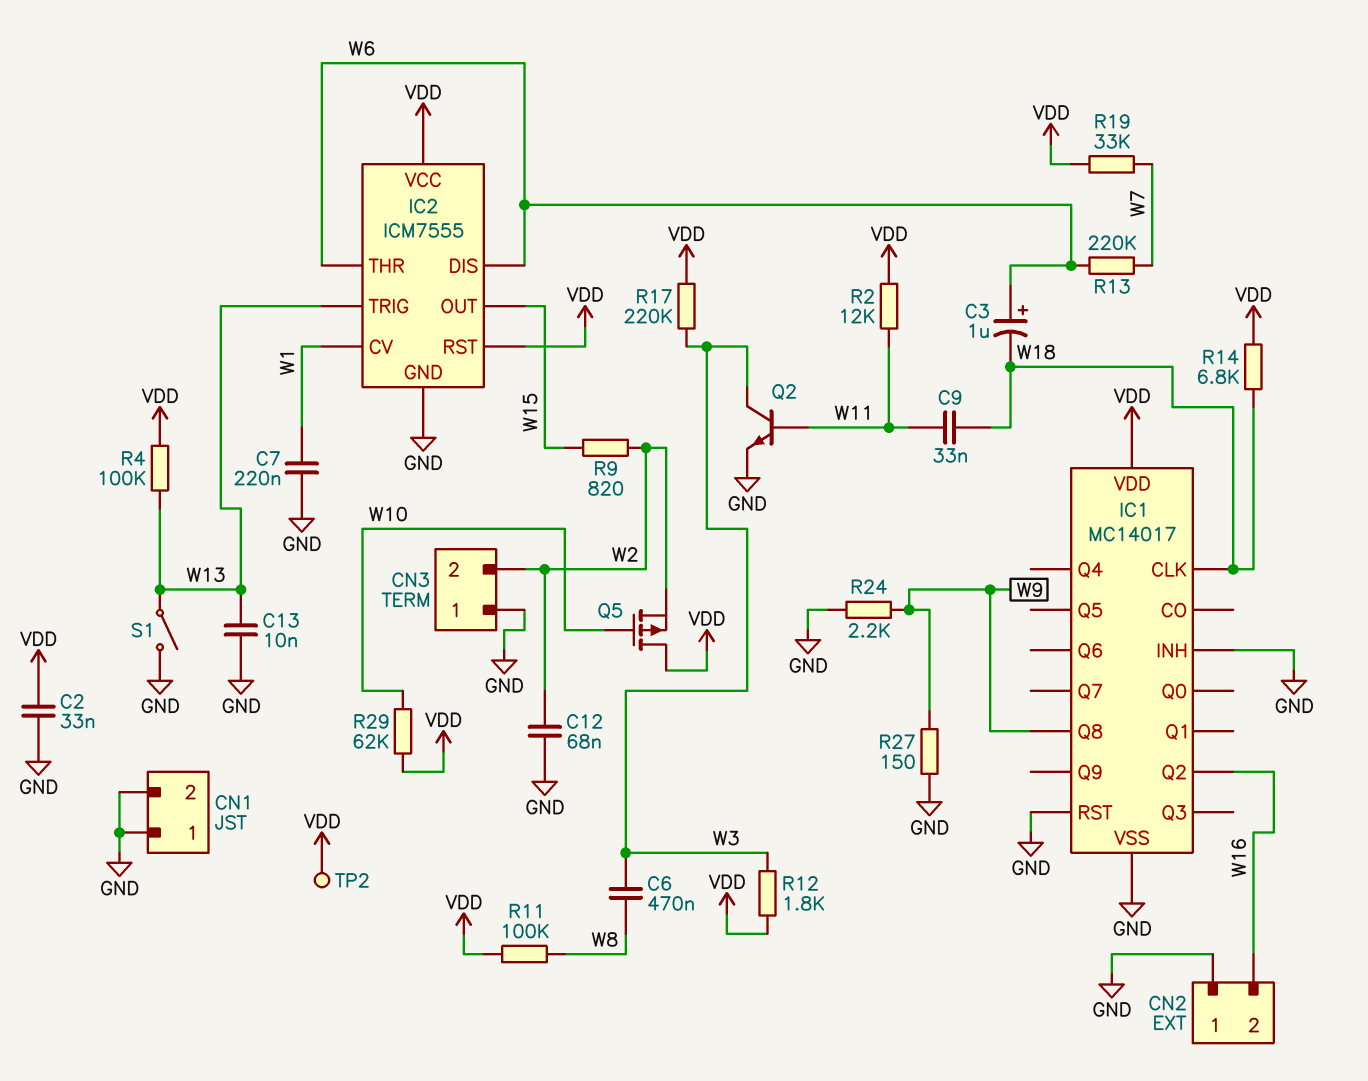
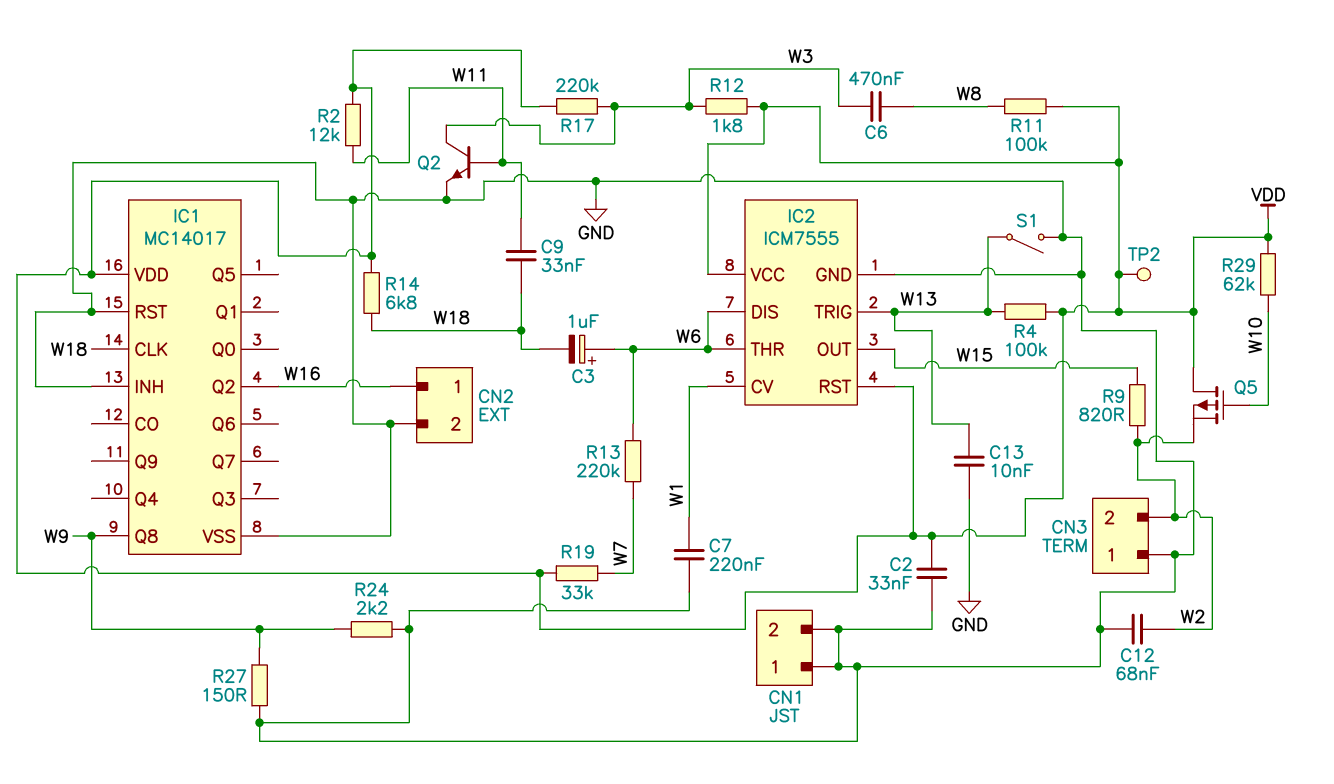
CN2 pin 1: GND -> W16
CN2 pin 2: W16 -> GND

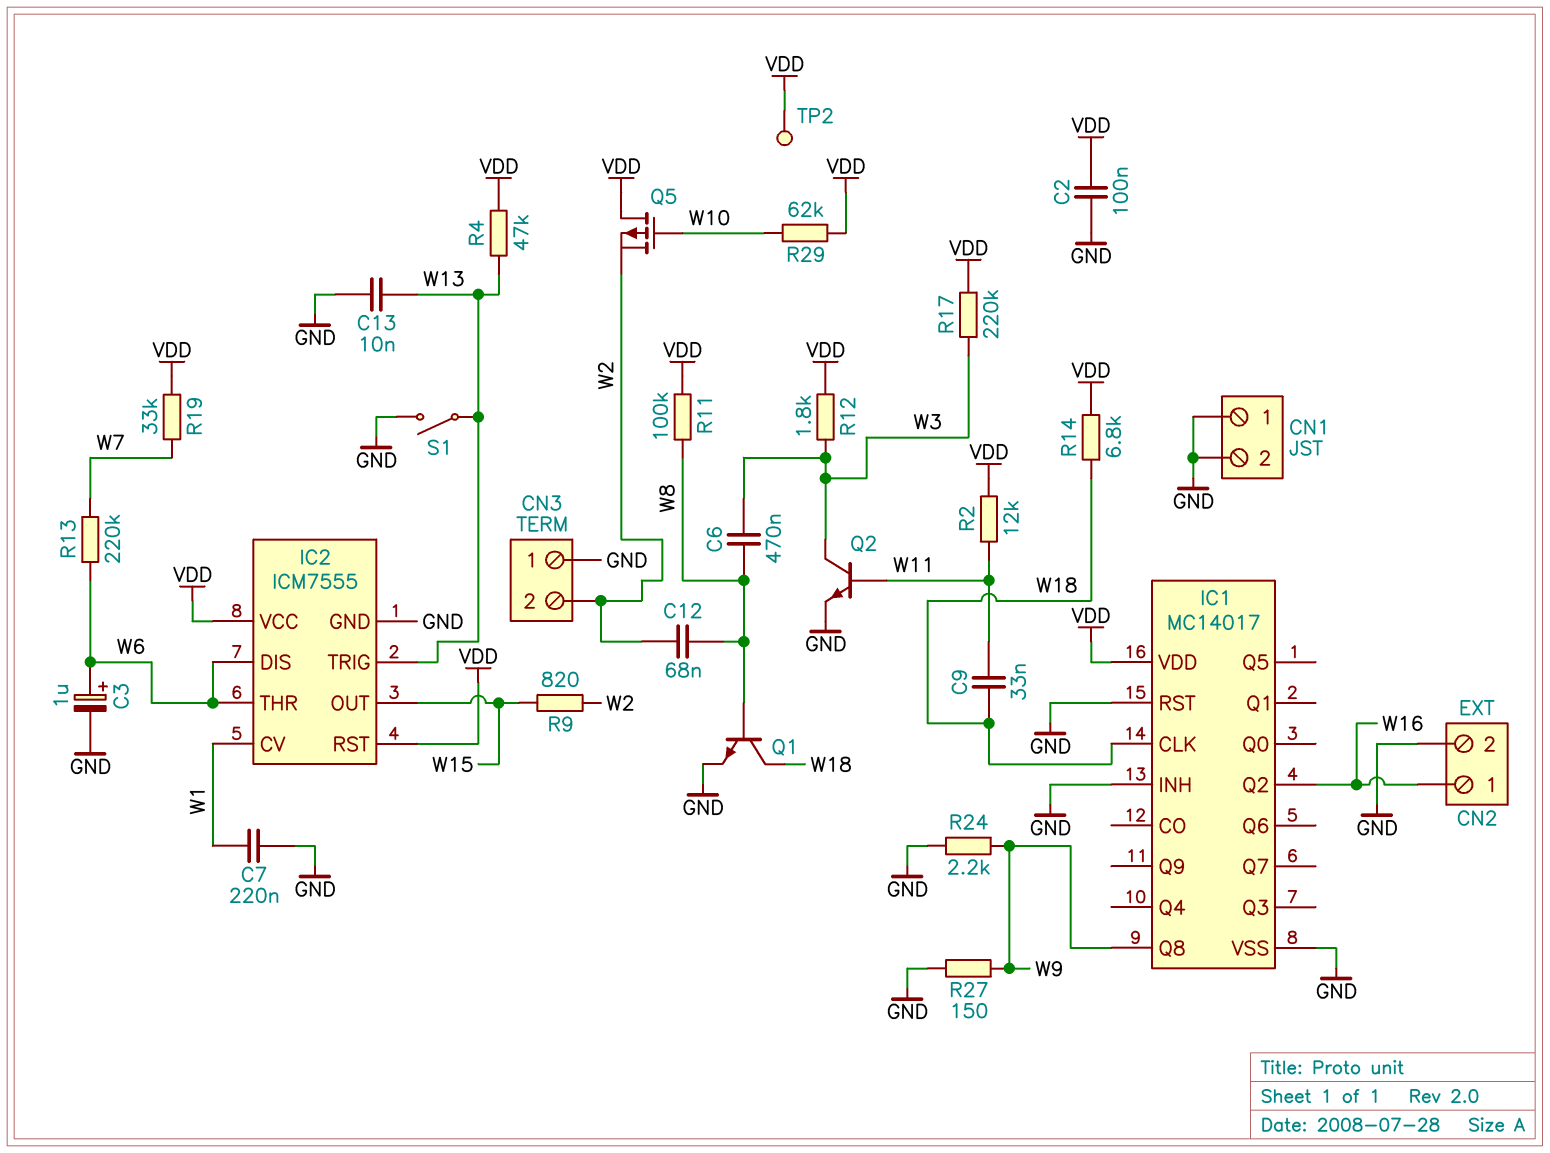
C2: 33nF (GND, VDD) -> 100nF (GND, VDD)
C3: 1uF (plus W6, minus W18) -> 1uF (plus W6, minus GND)
C12: 68nF (GND, W2) -> 68nF (W2, W8)
Q1: none -> NPN (B W8, C W18, E GND)
R4: 100k (VDD, W13) -> 47k (VDD, W13)

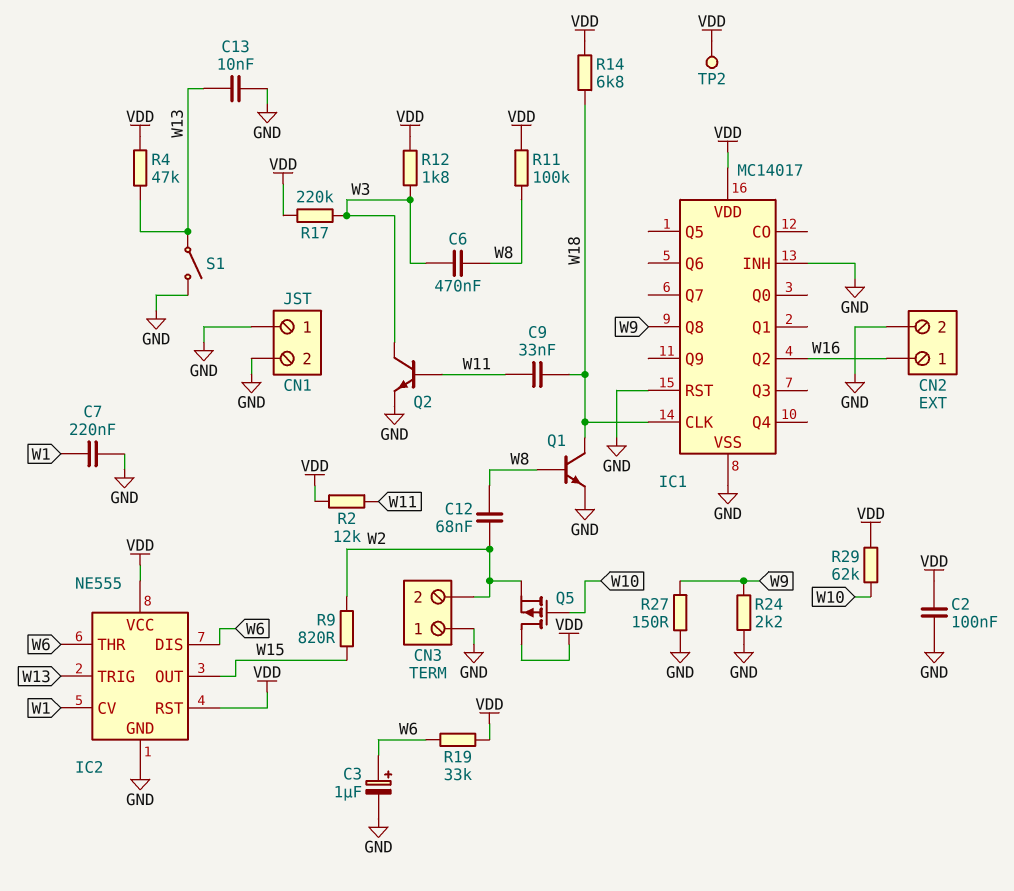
IC2: ICM7555 -> NE555
R13: 220k (W6, W7) -> none
R19: 33k (VDD, W7) -> 33k (VDD, W6)

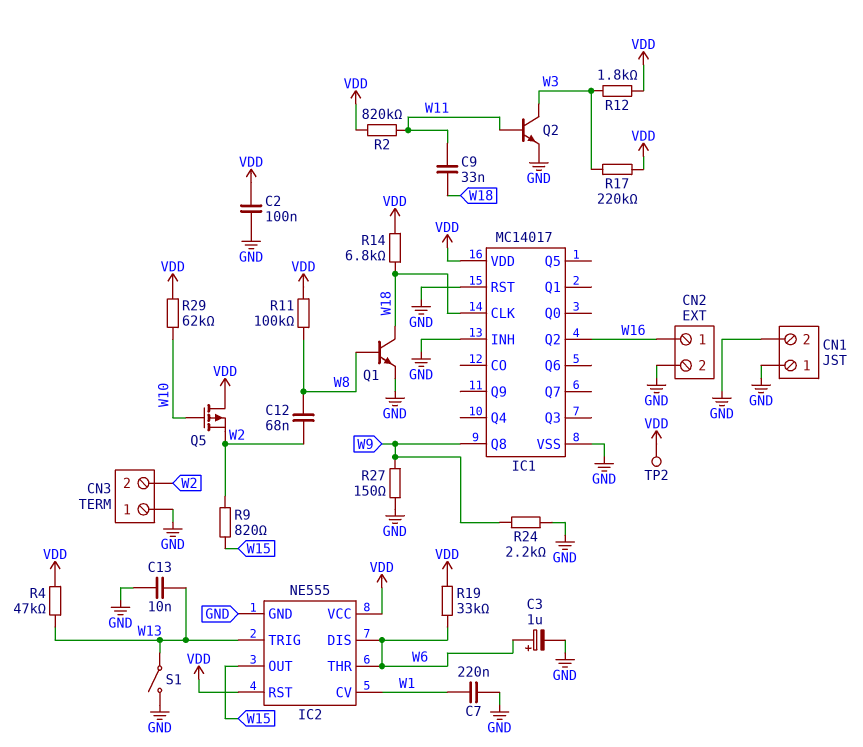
C6: 470nF (W3, W8) -> none
R2: 12k (VDD, W11) -> 820k (VDD, W11)

